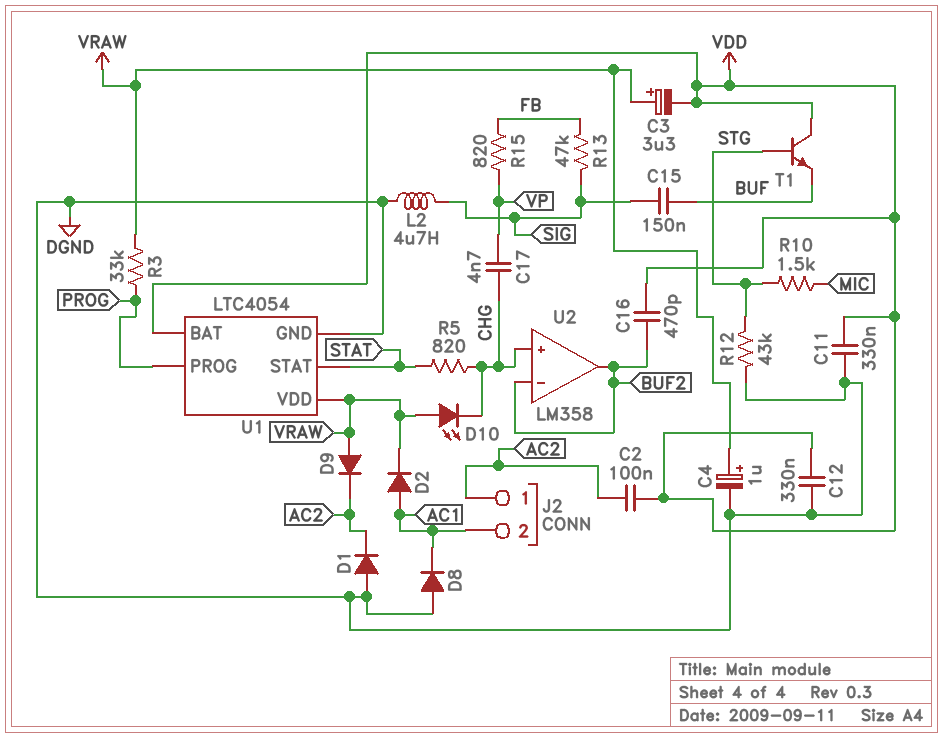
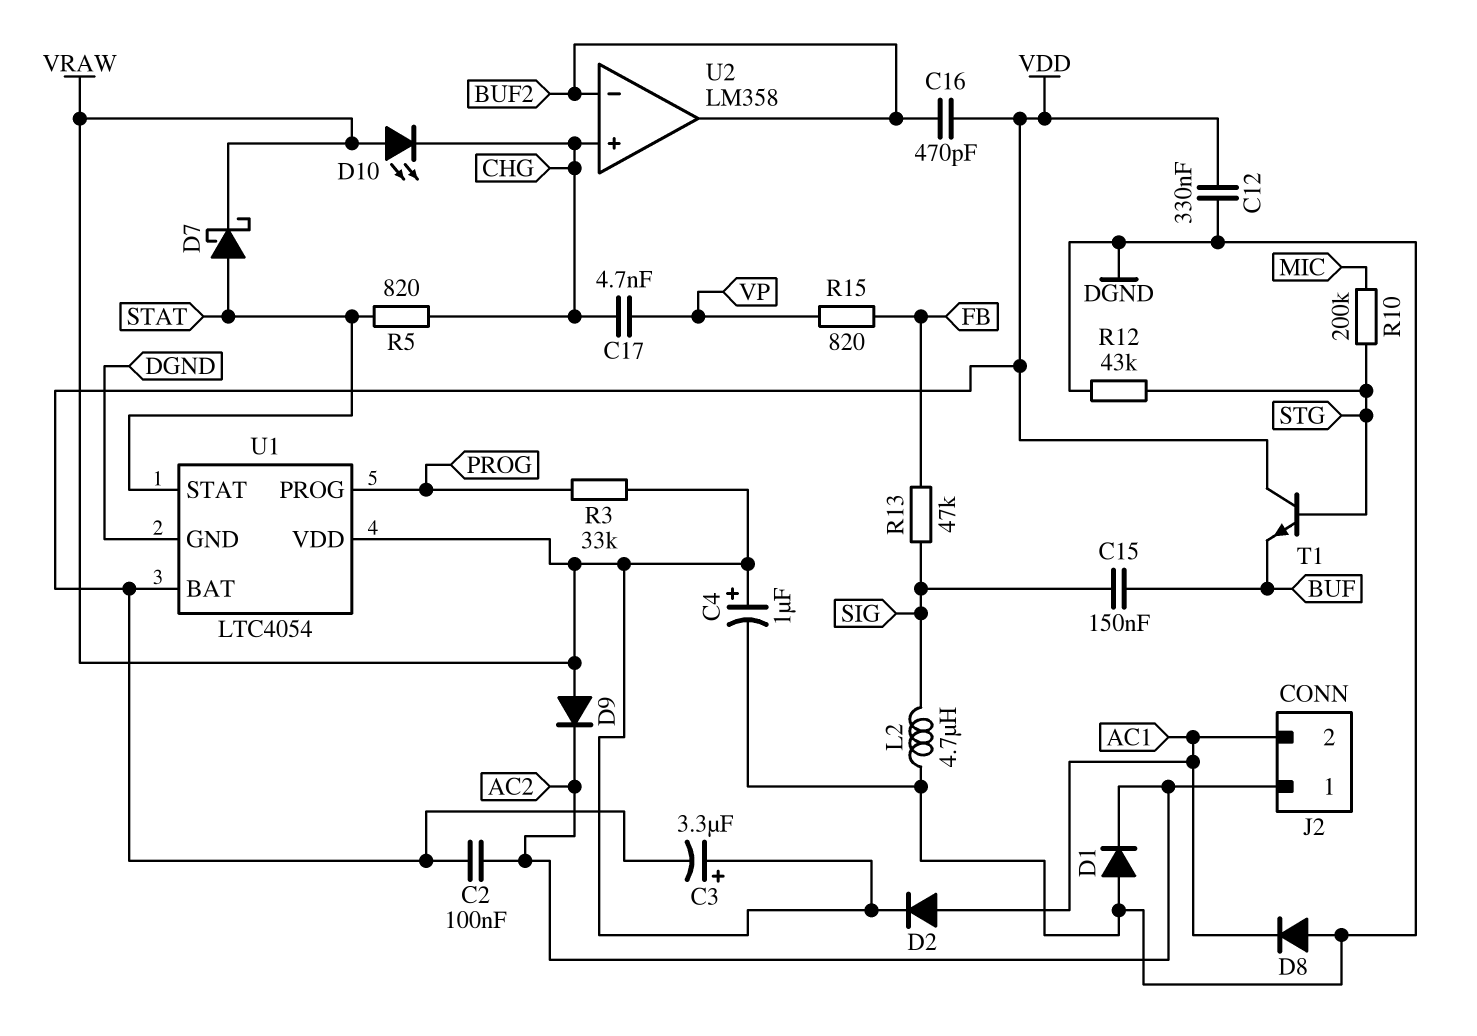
C11: 330nF (DGND, VDD) -> none
D7: none -> schottky (A STAT, K VRAW)
R10: 1.5k (MIC, STG) -> 200k (MIC, STG)

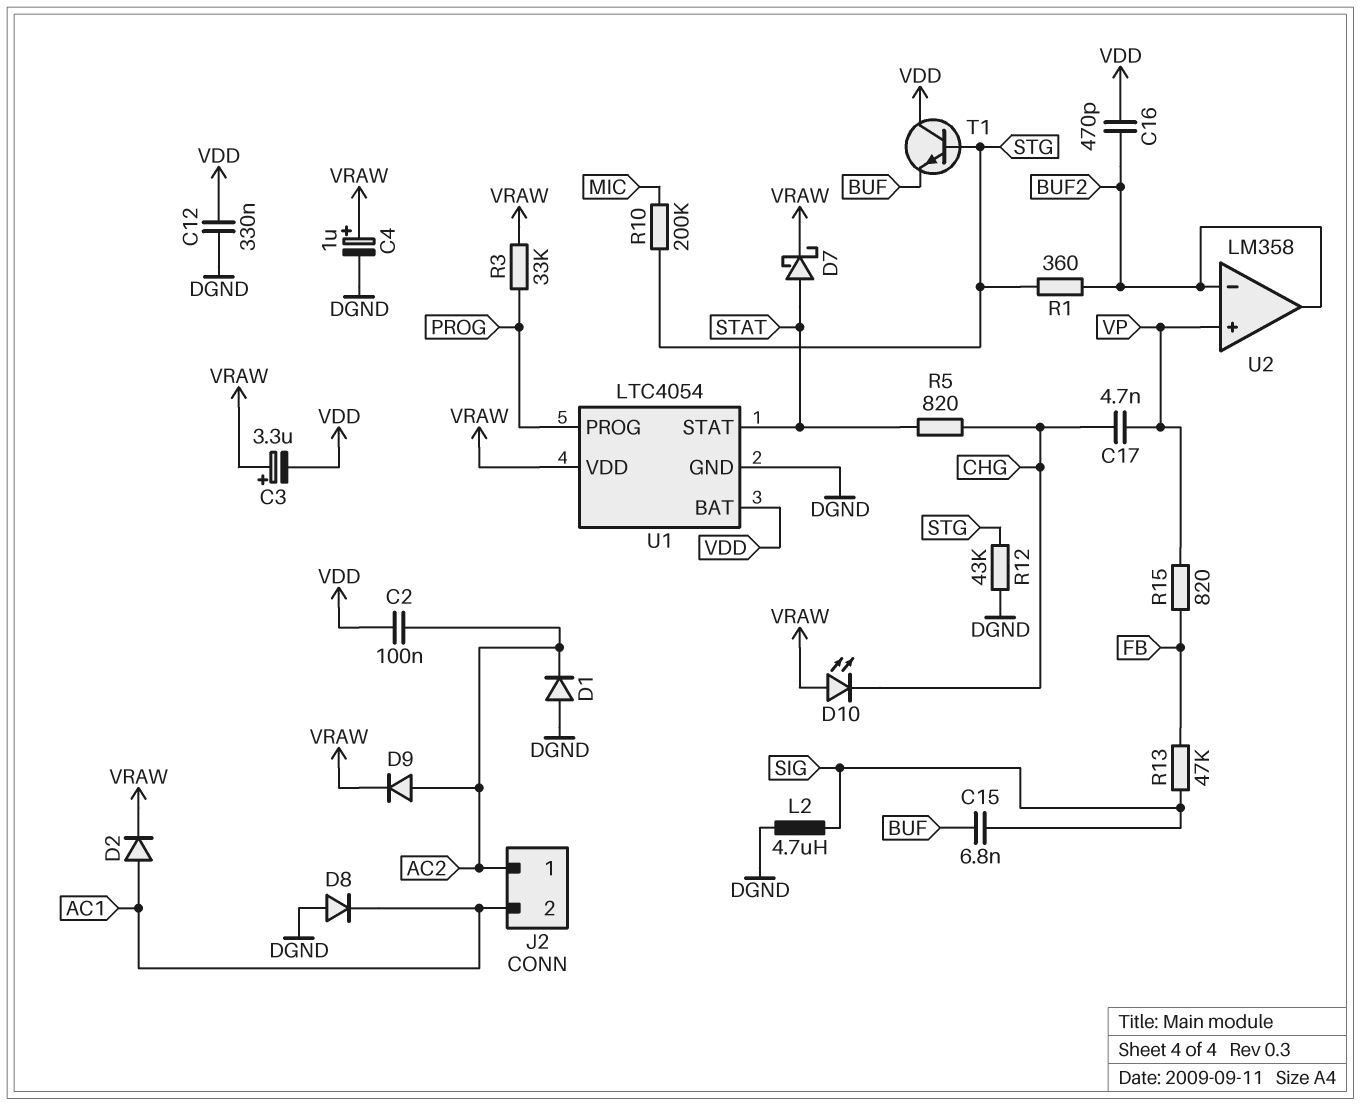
C15: 150nF (BUF, SIG) -> 6.8nF (BUF, SIG)
D9: diode (A VRAW, K AC2) -> diode (A AC2, K VRAW)
R1: none -> 360 (BUF2, STG)
U2 pin in+: CHG -> VP

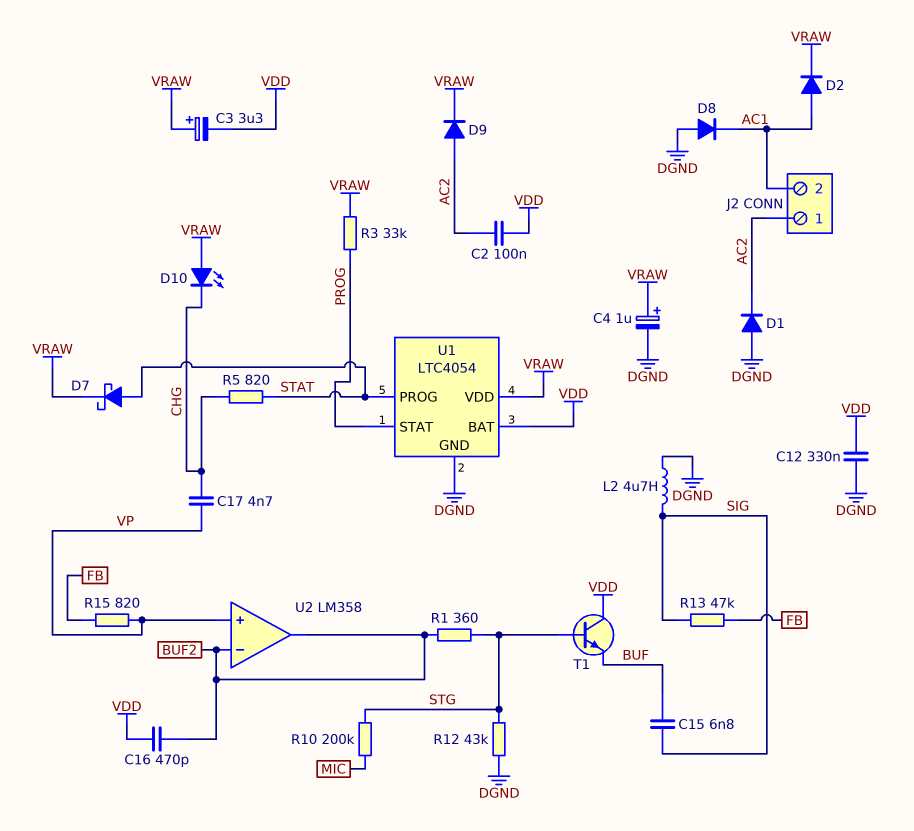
U1 pin PROG: PROG -> STAT
U1 pin STAT: STAT -> PROG

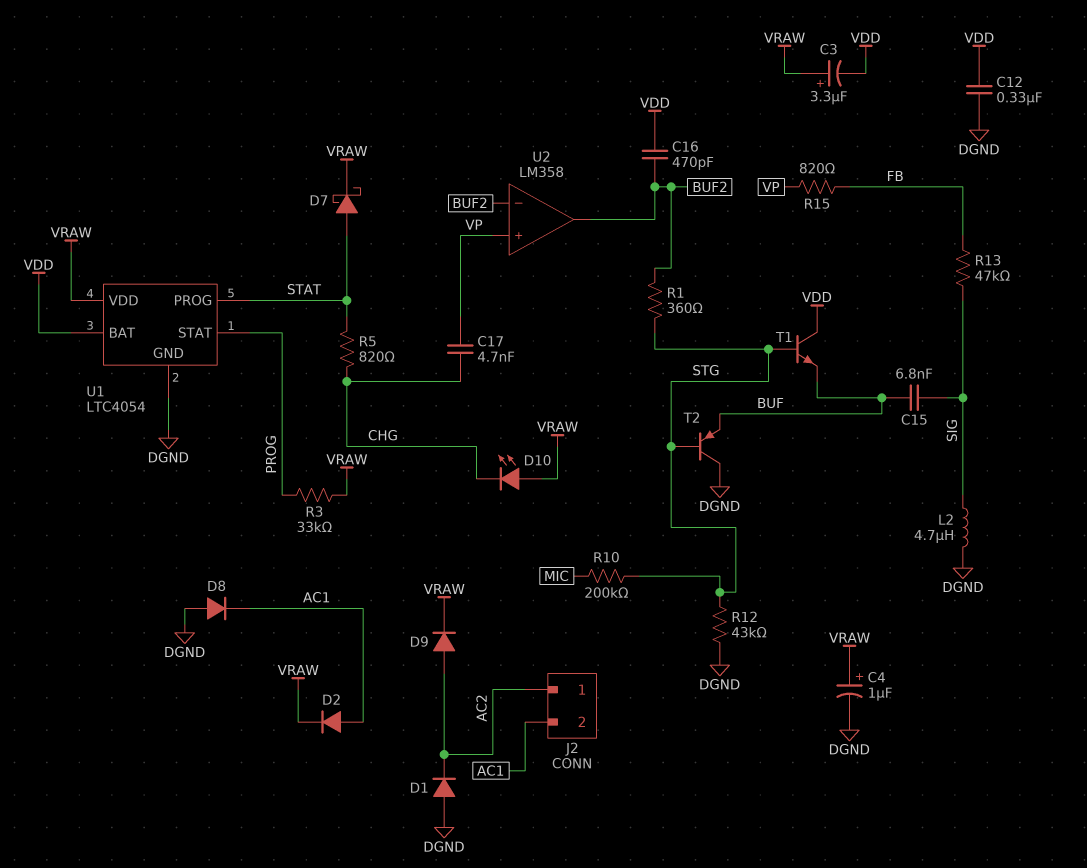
C2: 100nF (AC2, VDD) -> none
T2: none -> PNP (B STG, C DGND, E BUF)

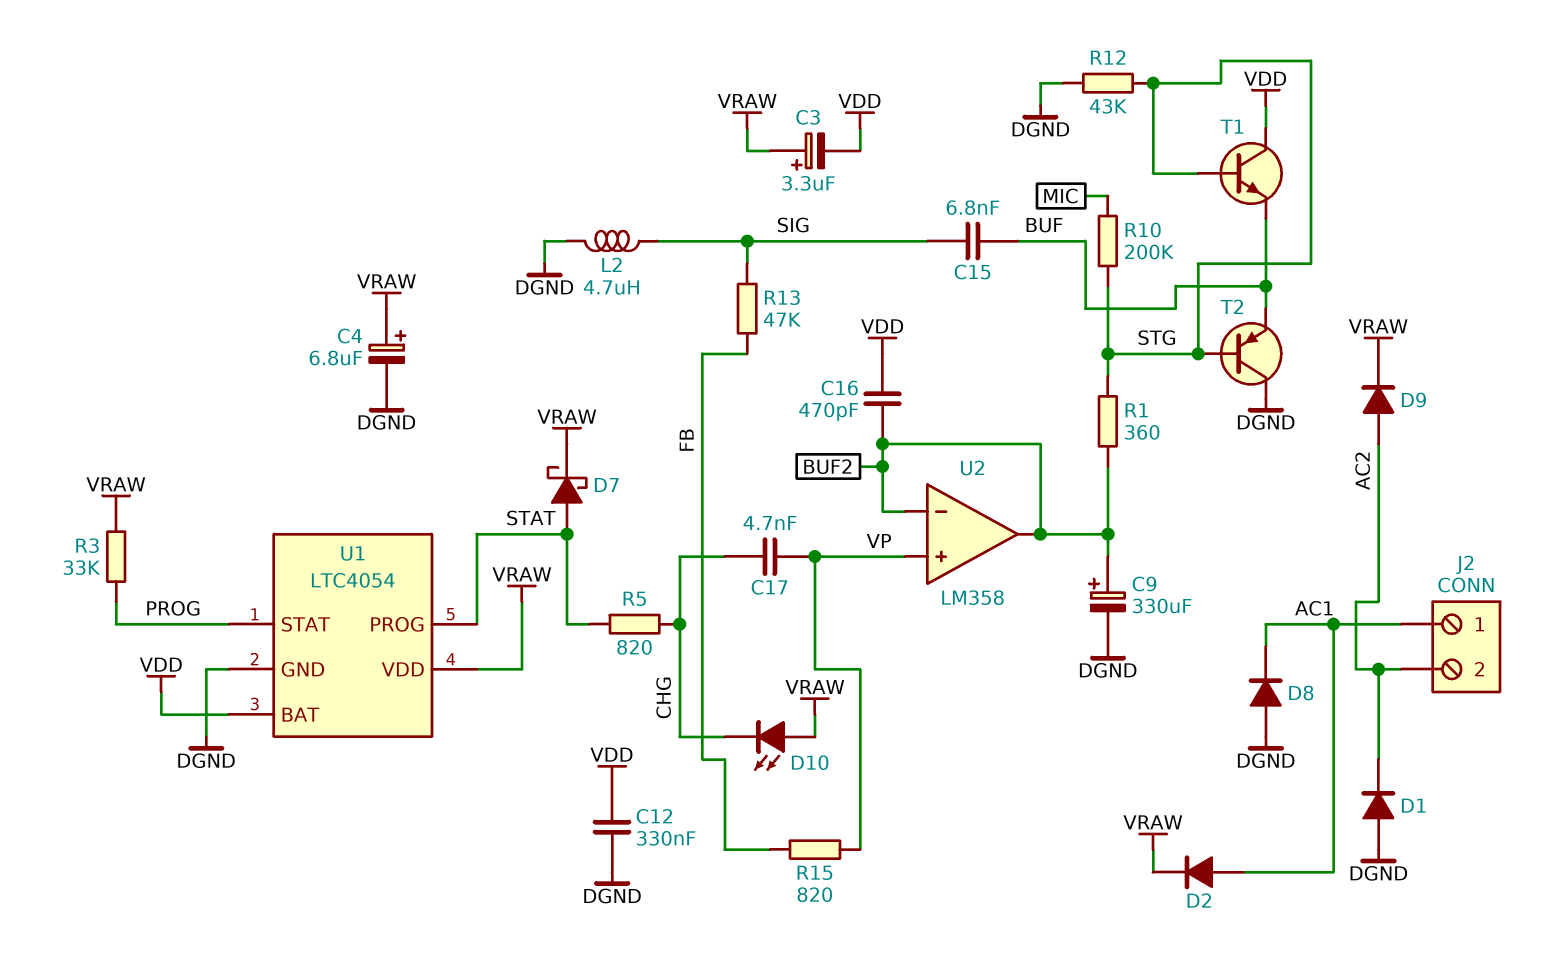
C4: 1uF (plus VRAW, minus DGND) -> 6.8uF (plus VRAW, minus DGND)
C9: none -> 330uF (plus BUF2, minus DGND)
J2 pin 1: AC2 -> AC1
J2 pin 2: AC1 -> AC2

